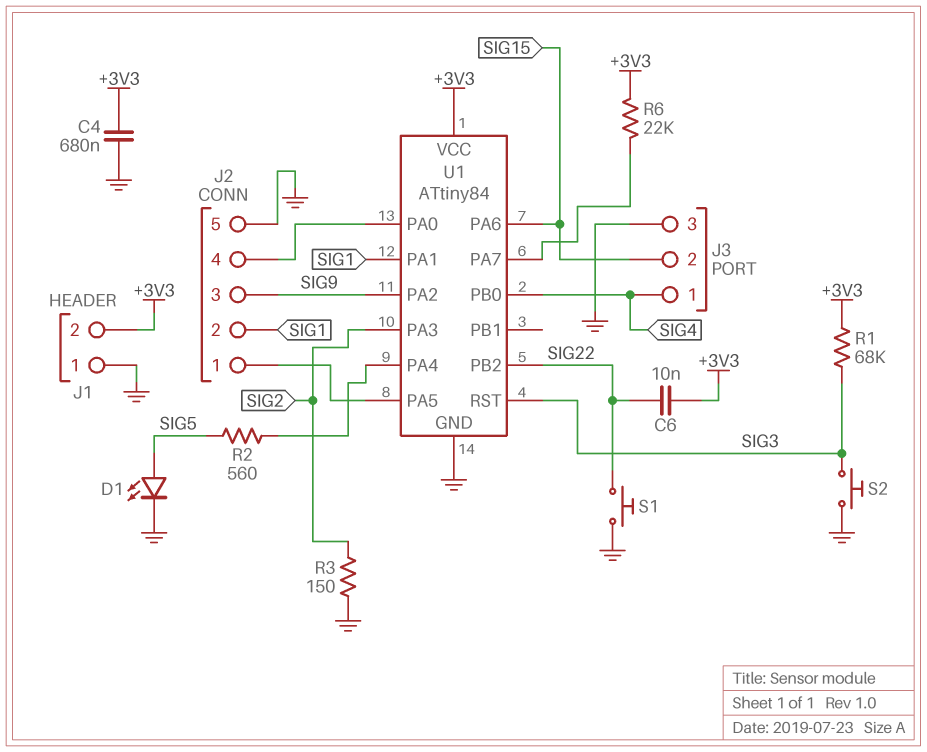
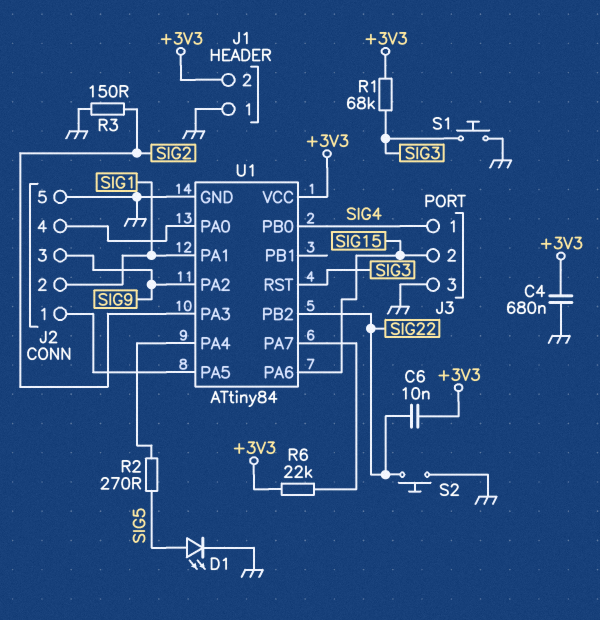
R2: 560 (SIG5, U1/PA4) -> 270 (SIG5, U1/PA4)
S1: button (GND, SIG22) -> button (GND, SIG3)
S2: button (GND, SIG3) -> button (GND, SIG22)

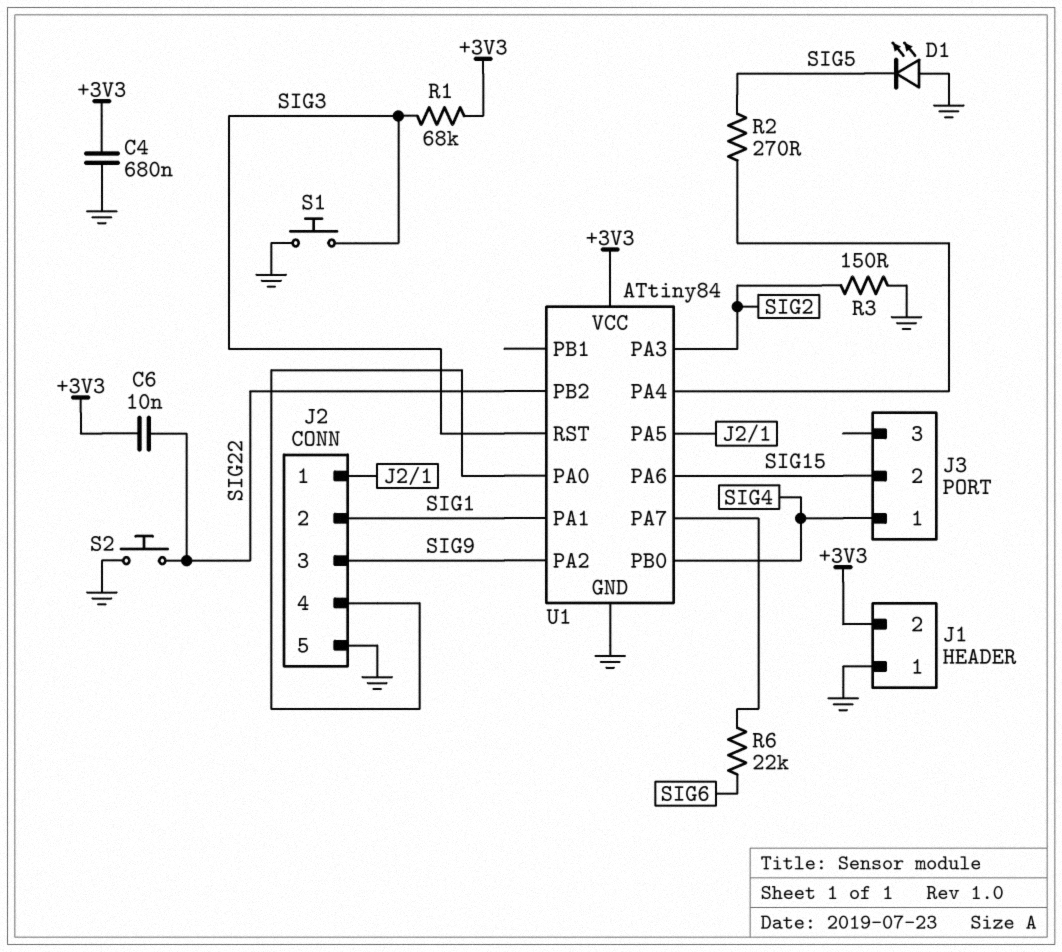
D1: LED (A SIG5, K GND) -> LED (A GND, K SIG5)
J3 pin 3: GND -> none
R6: 22k (+3V3, U1/PA7) -> 22k (SIG6, U1/PA7)

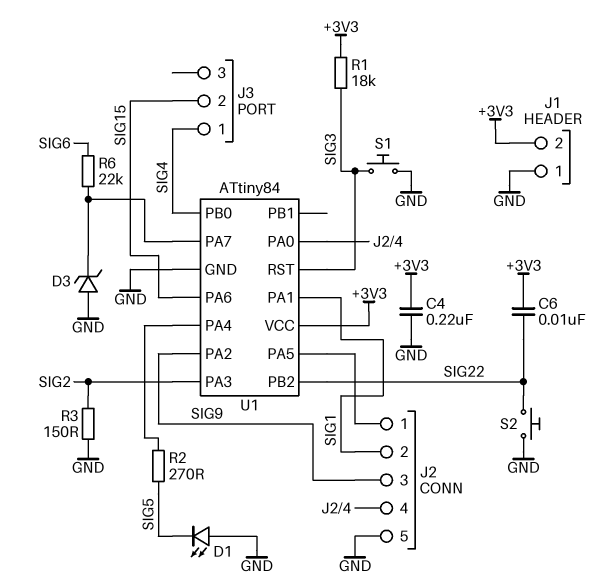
C4: 680nF (+3V3, GND) -> 220nF (+3V3, GND)
D3: none -> zener (A GND, K U1/PA7)
R1: 68k (+3V3, SIG3) -> 18k (+3V3, SIG3)

